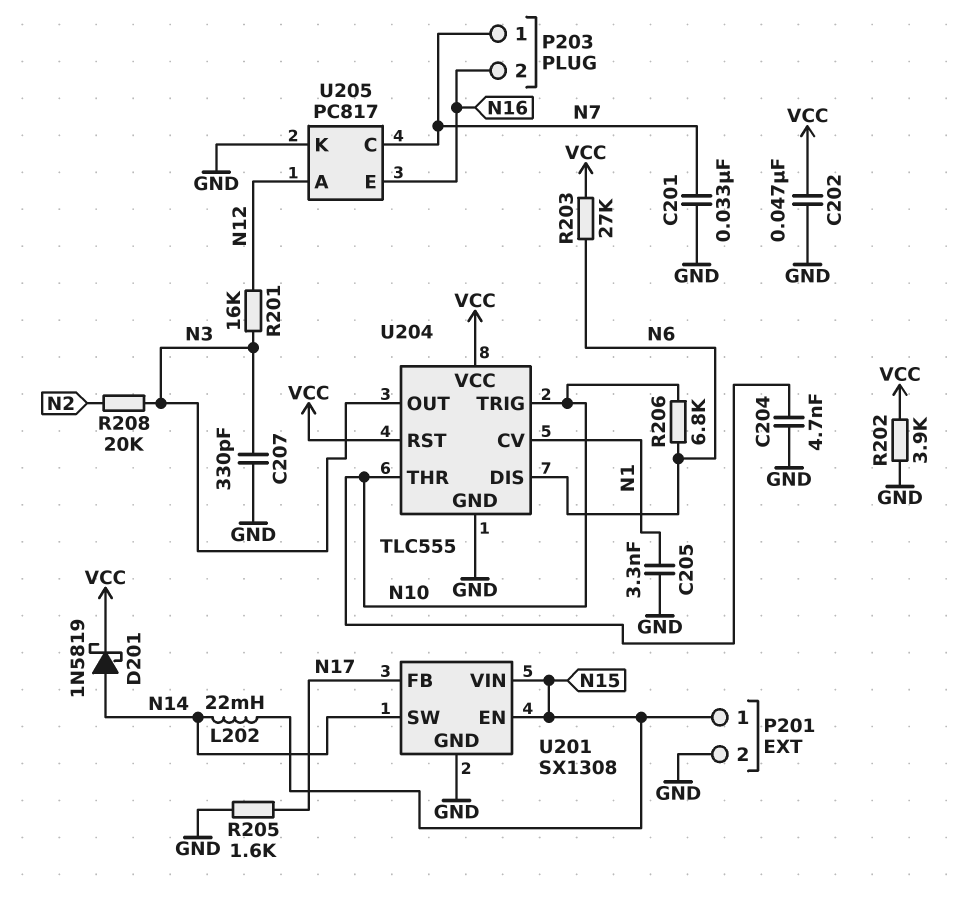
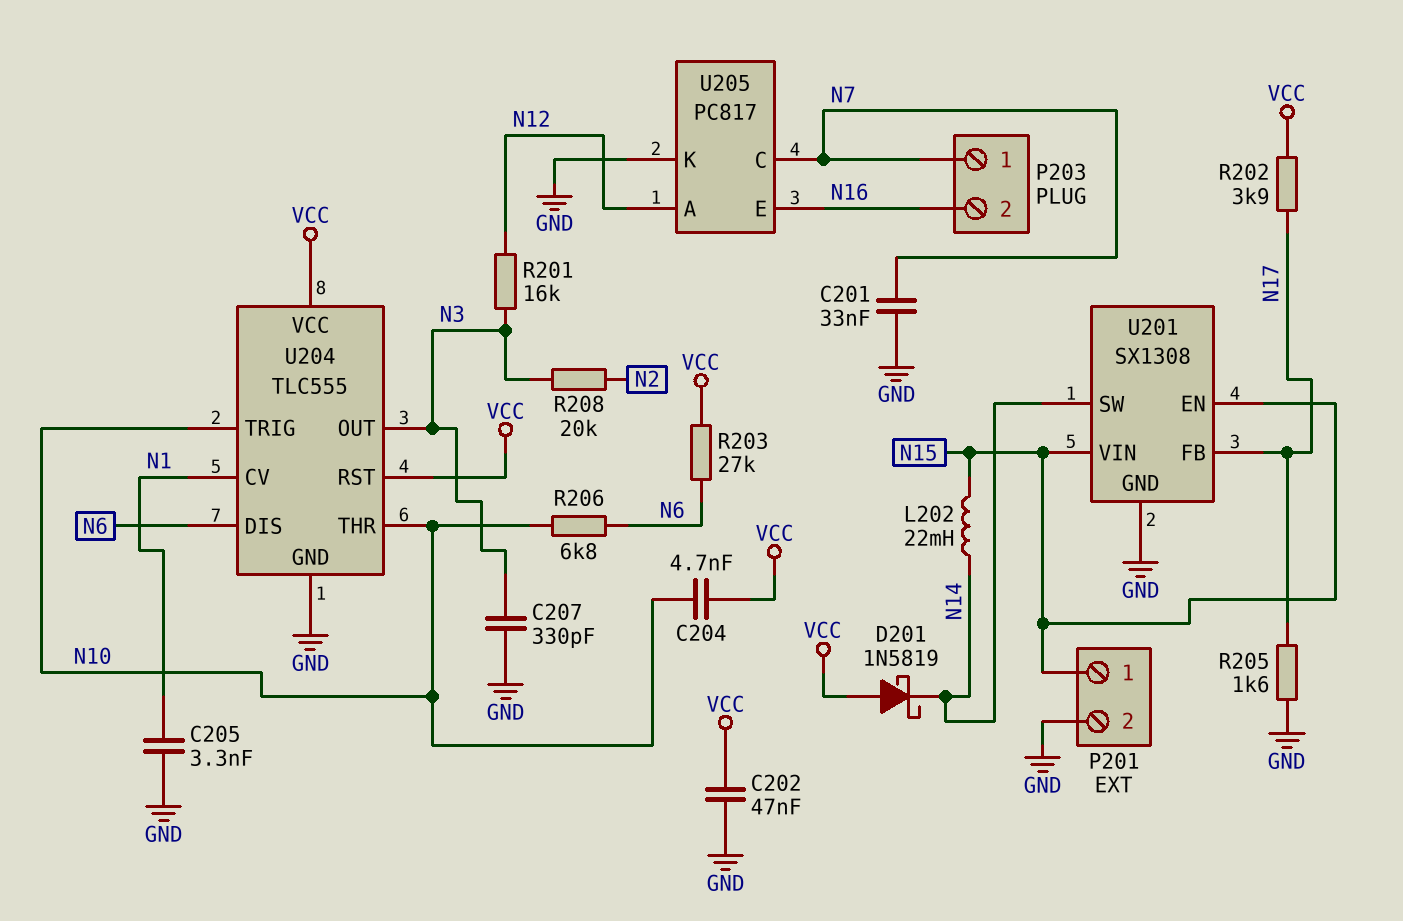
C204: 4.7nF (GND, N10) -> 4.7nF (N10, VCC)
D201: schottky 1N5819 (A N14, K VCC) -> schottky 1N5819 (A VCC, K N14)
R202: 3.9k (GND, VCC) -> 3.9k (N17, VCC)

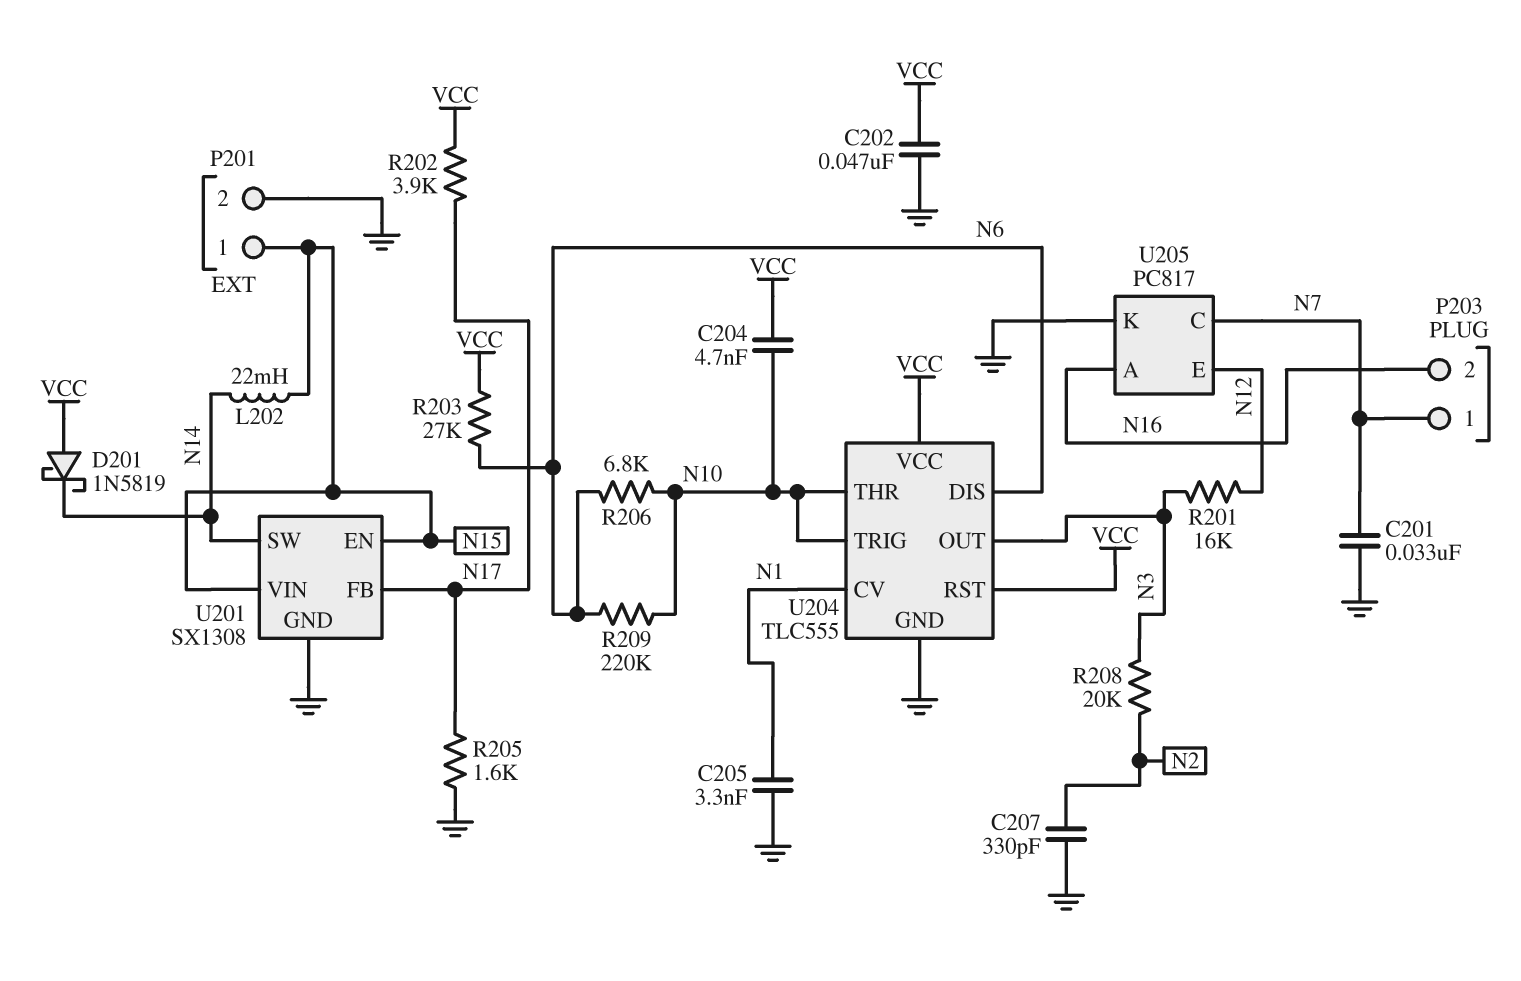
C207: 330pF (GND, N3) -> 330pF (GND, N2)
R209: none -> 220k (N6, N10)
U205 pin A: N12 -> N16
U205 pin E: N16 -> N12

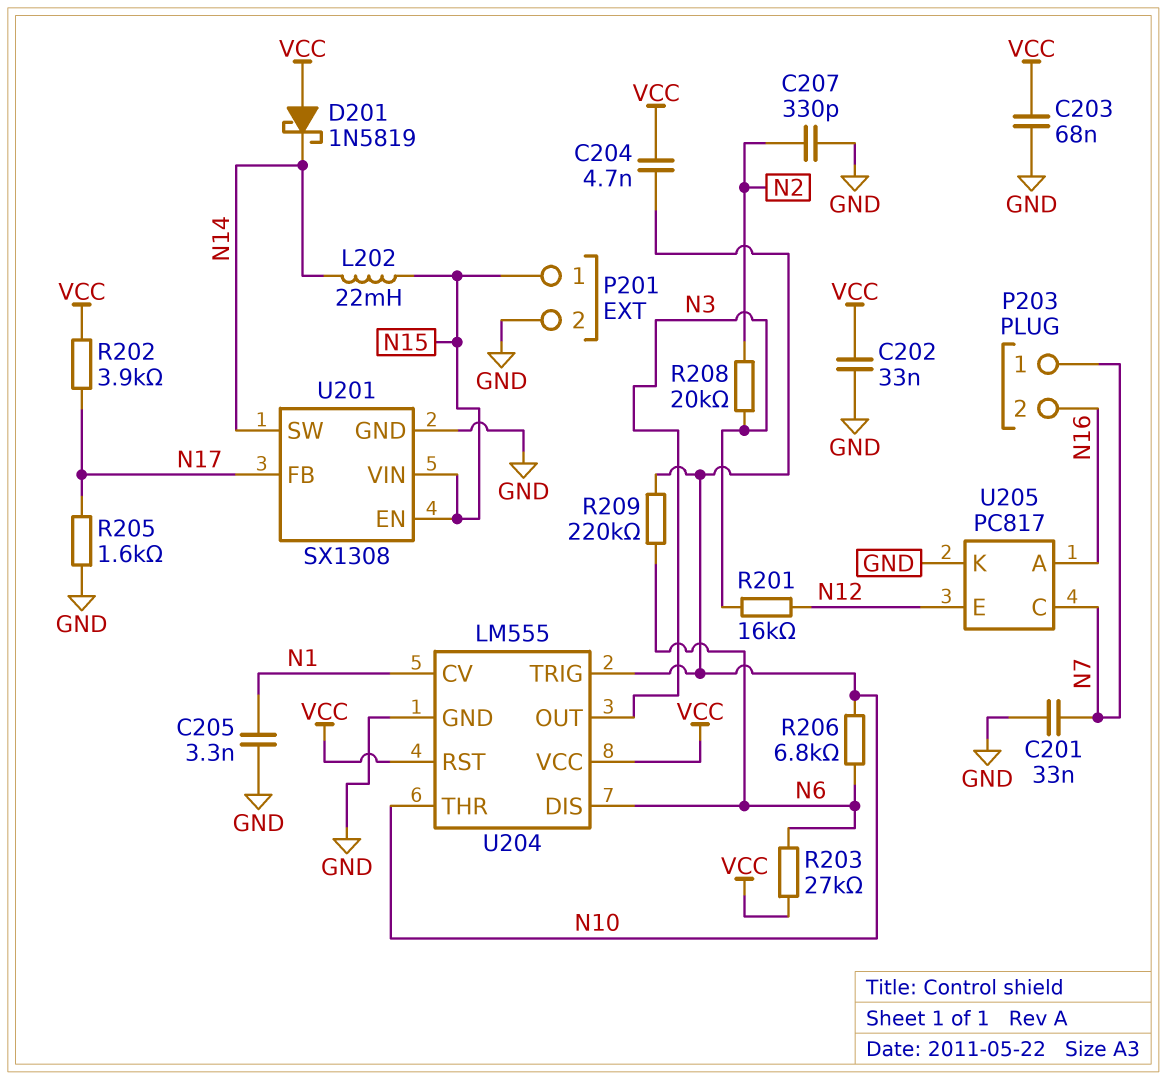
C202: 47nF (GND, VCC) -> 33nF (GND, VCC)
C203: none -> 68nF (GND, VCC)
U204: TLC555 -> LM555

